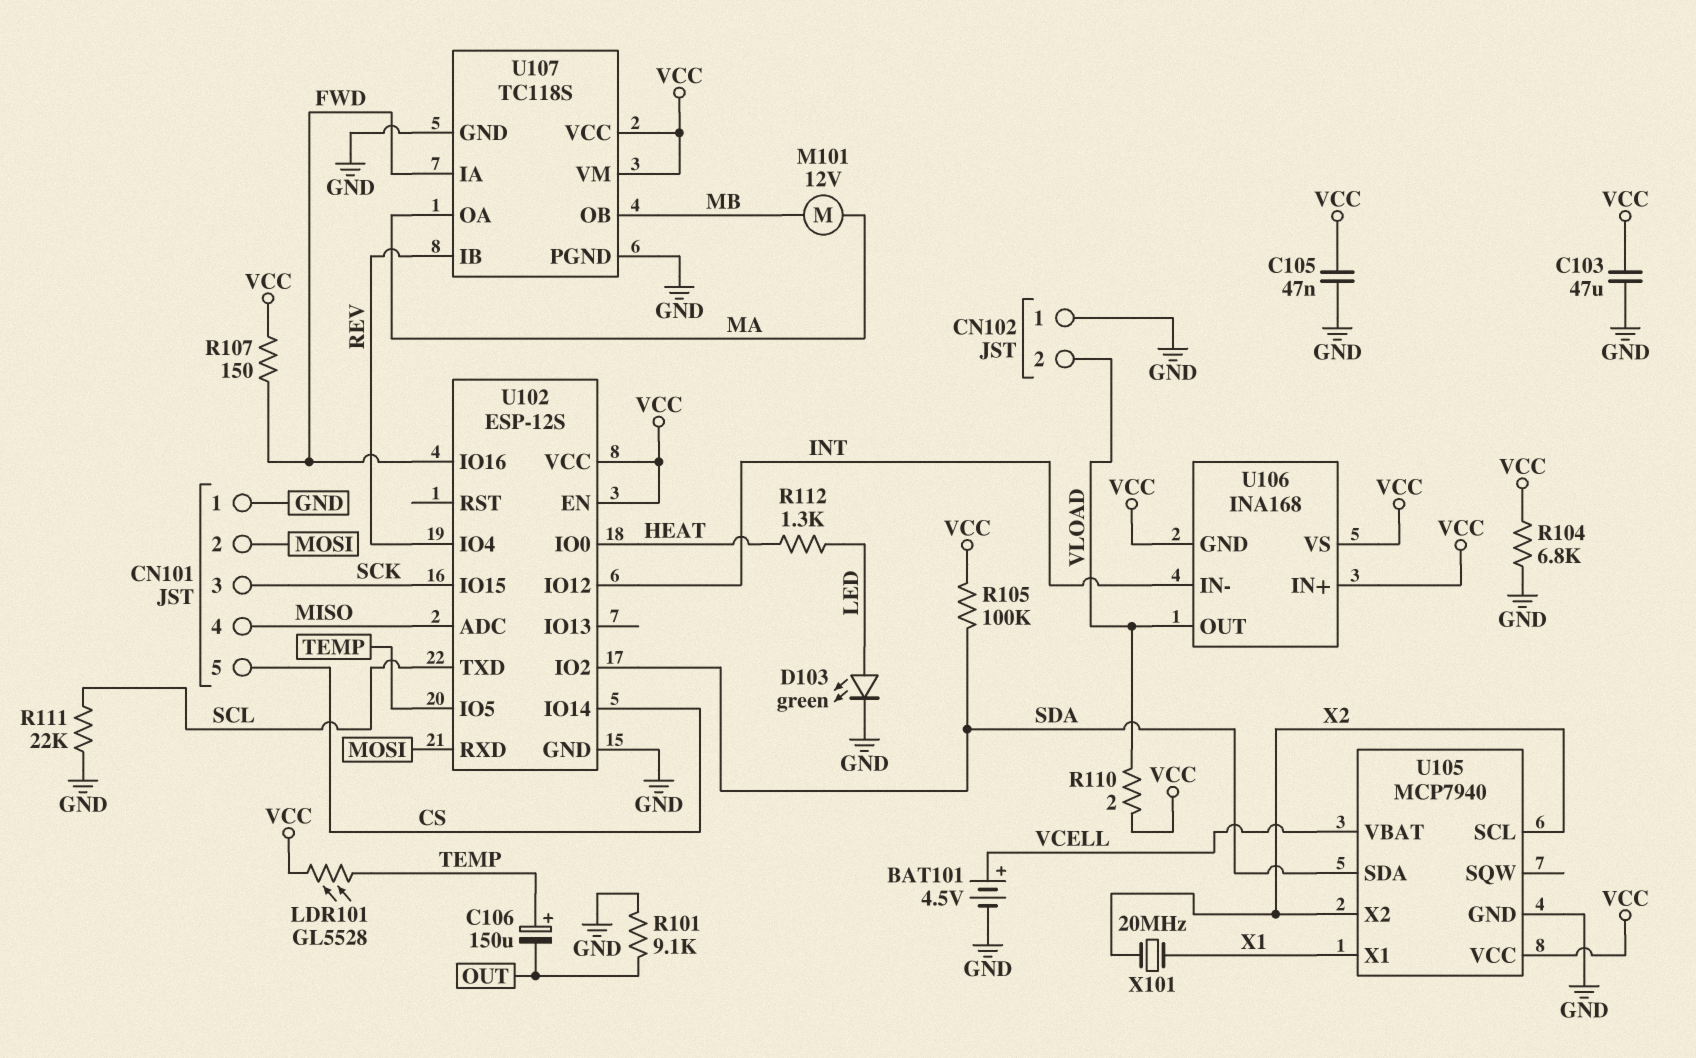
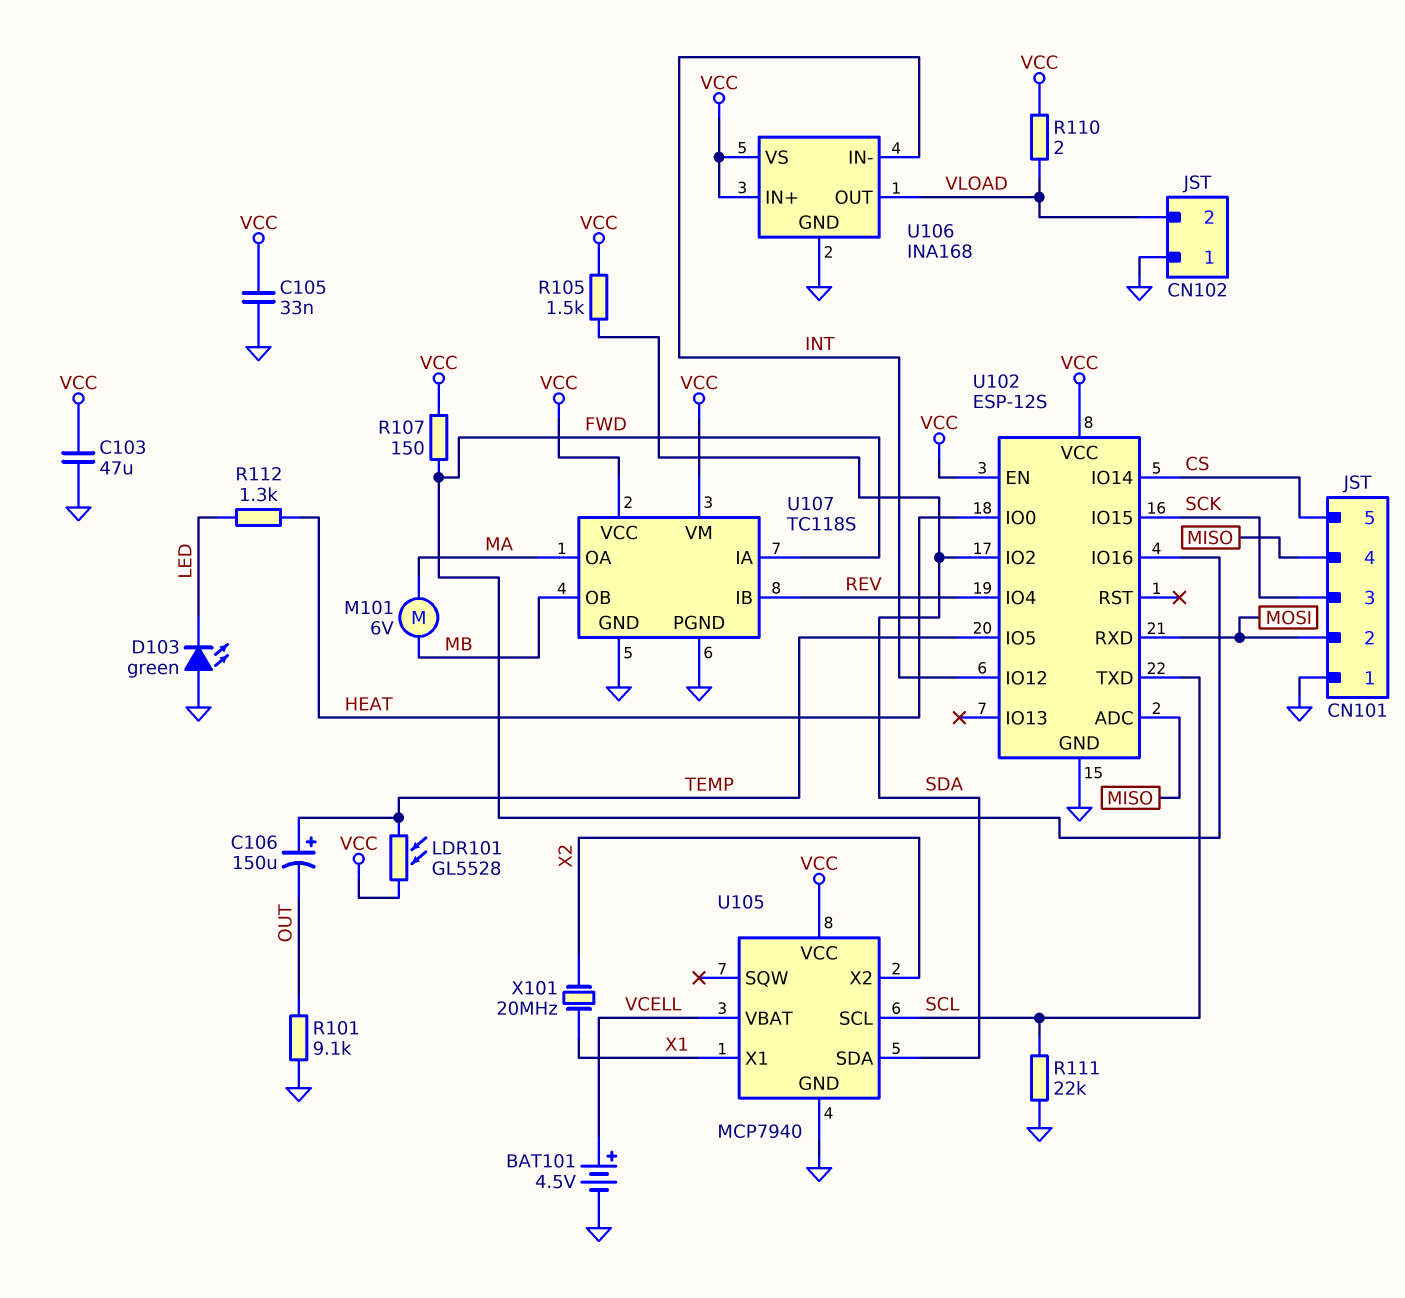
C105: 47nF (GND, VCC) -> 33nF (GND, VCC)
D103: LED green (A LED, K GND) -> LED green (A GND, K LED)
M101: motor 12V (MA, MB) -> motor 6V (MA, MB)
R104: 6.8k (GND, VCC) -> none
R105: 100k (SDA, VCC) -> 1.5k (SDA, VCC)
U105 pin SCL: X2 -> SCL
U106 pin GND: VCC -> GND

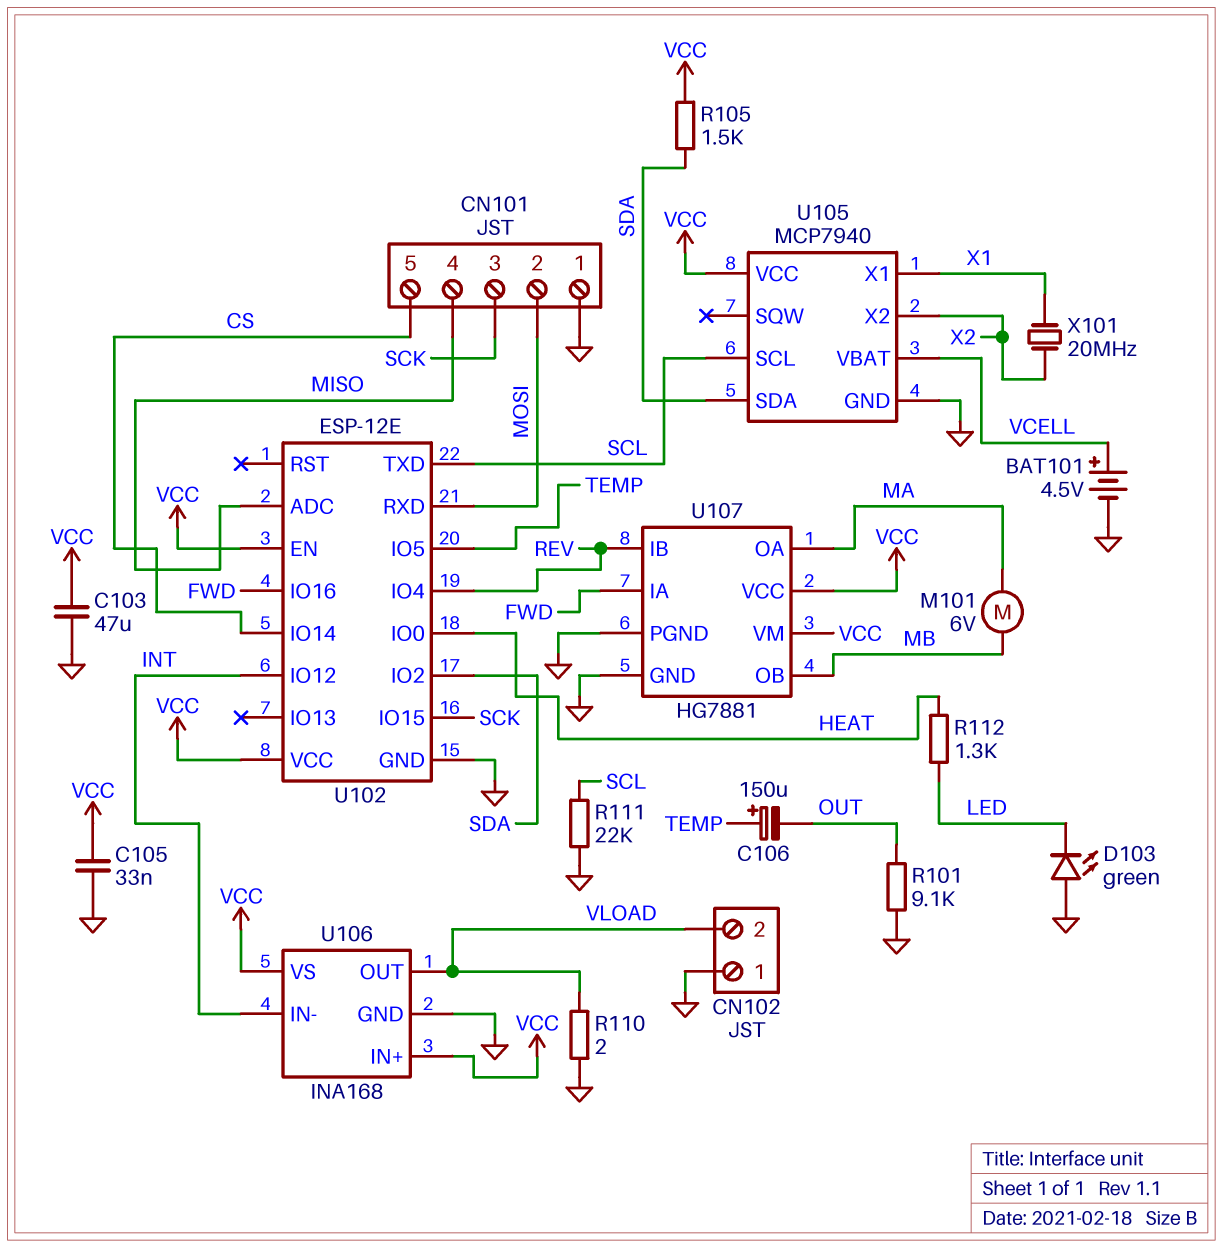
LDR101: GL5528 (TEMP, VCC) -> none
R107: 150 (FWD, VCC) -> none
R110: 2 (VCC, VLOAD) -> 2 (GND, VLOAD)
U102: ESP-12S -> ESP-12E
U107: TC118S -> HG7881

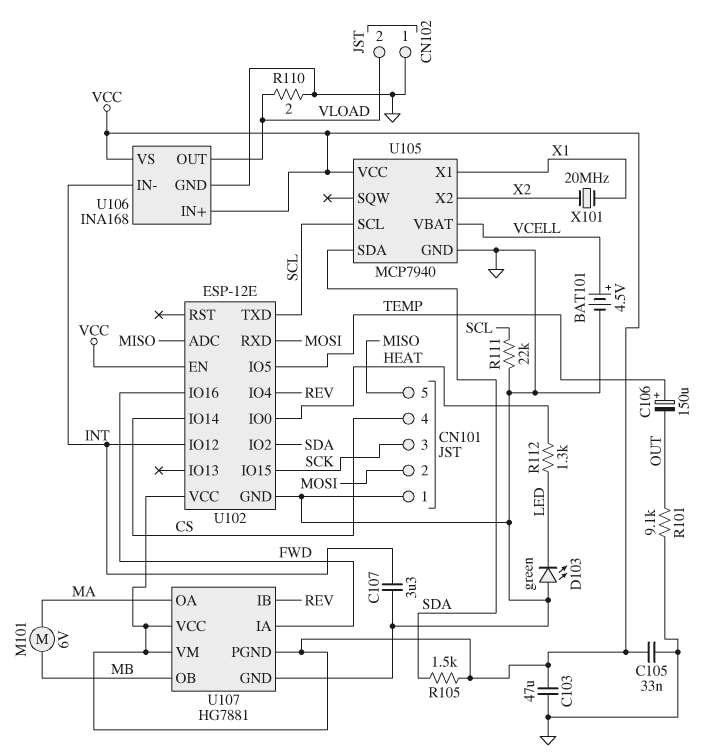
C107: none -> 3.3uF (GND, INT)
CN101 pin 4: MISO -> CS
CN101 pin 5: CS -> MISO
U107 pin PGND: GND -> VCC

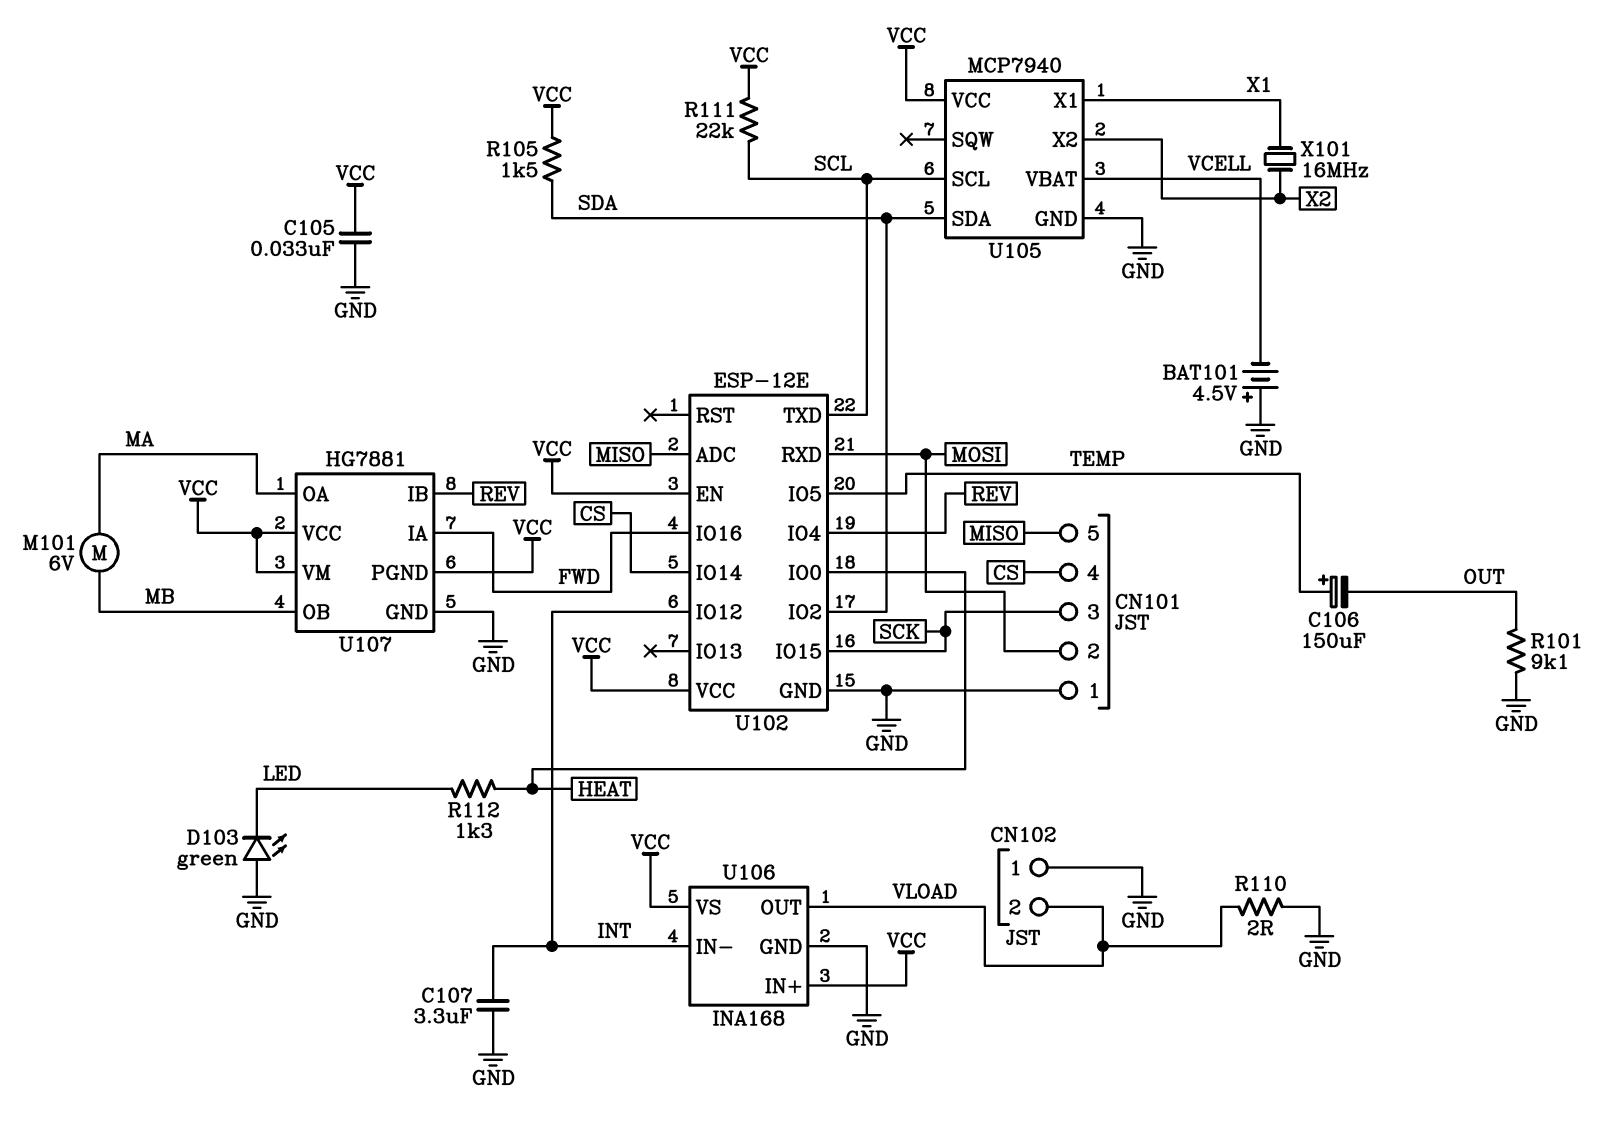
BAT101: 4.5V (plus VCELL, minus GND) -> 4.5V (plus GND, minus VCELL)
C103: 47uF (GND, VCC) -> none
R111: 22k (GND, SCL) -> 22k (SCL, VCC)
X101: 20MHz (X1, X2) -> 16MHz (X1, X2)

